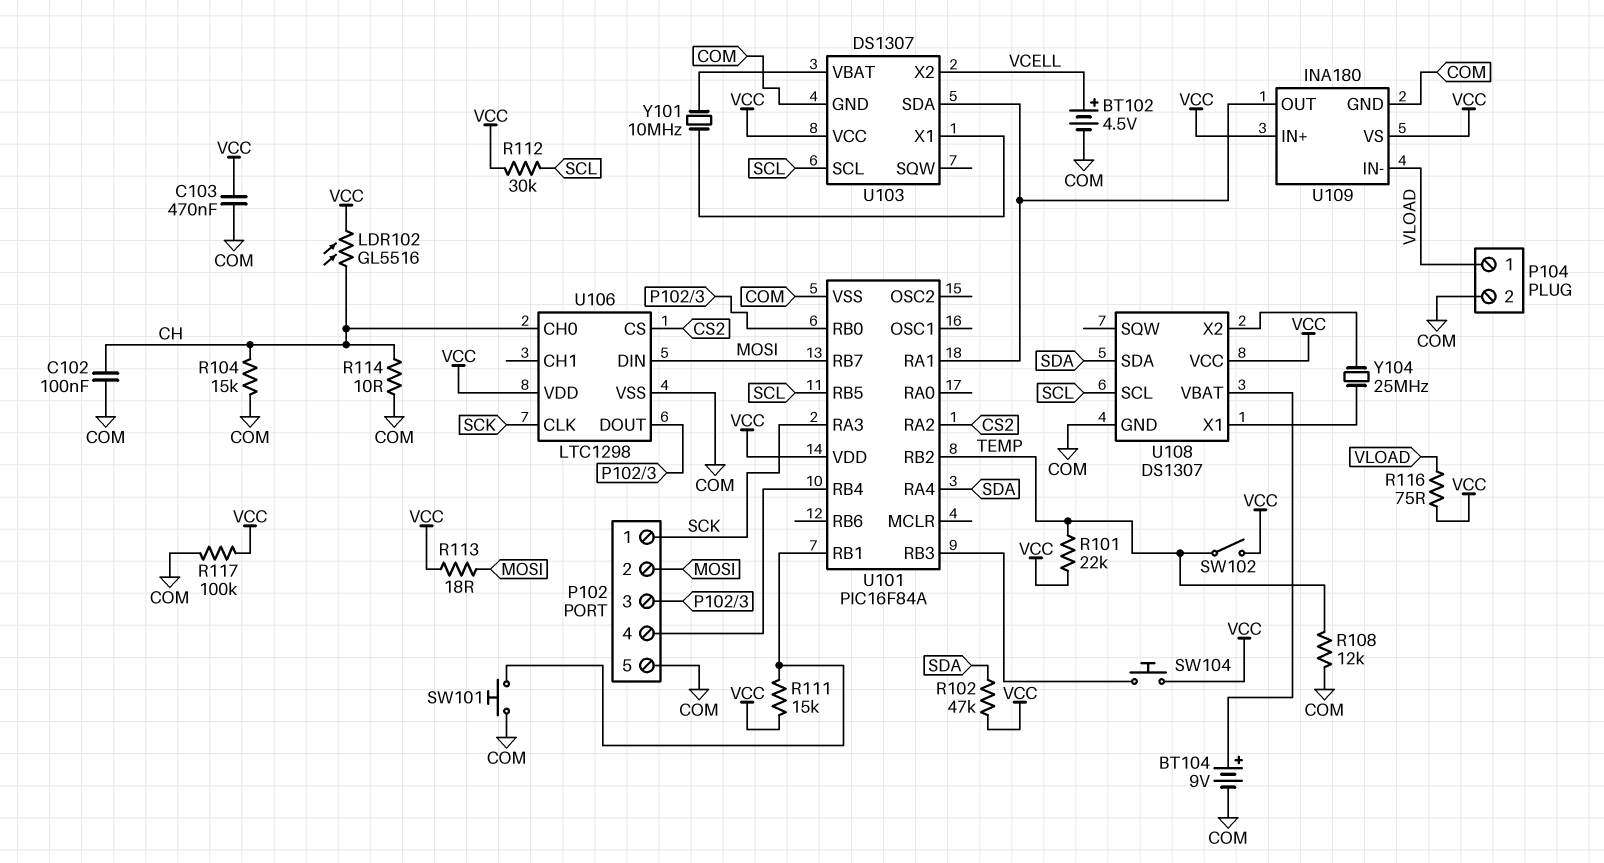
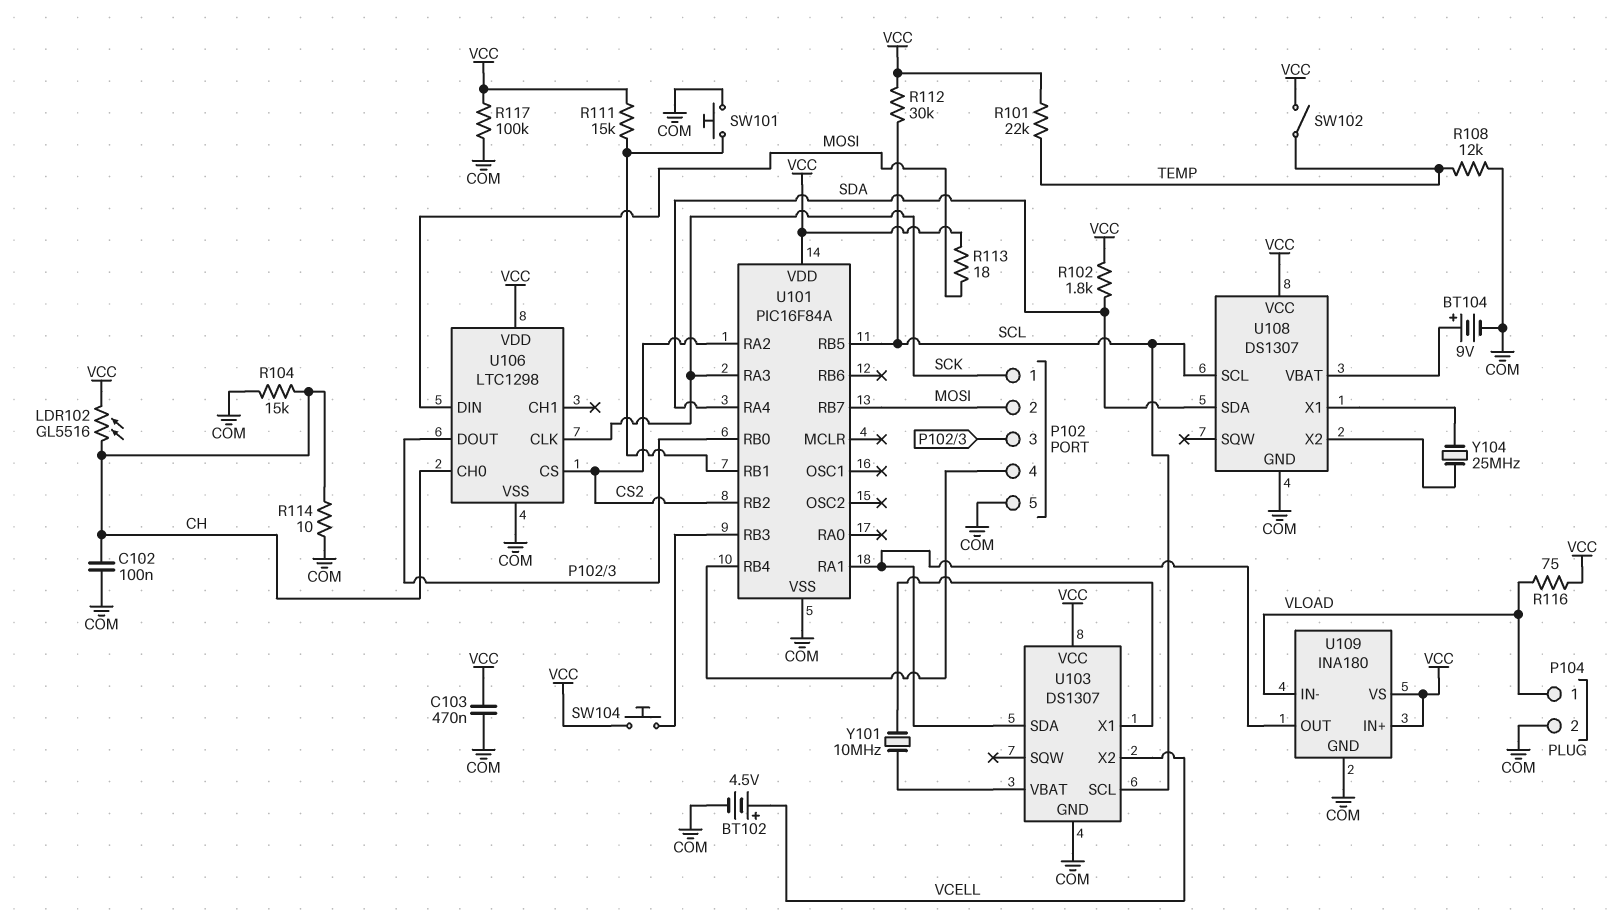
R102: 47k (SDA, VCC) -> 1.8k (SDA, VCC)
U101 pin RB2: TEMP -> CS2

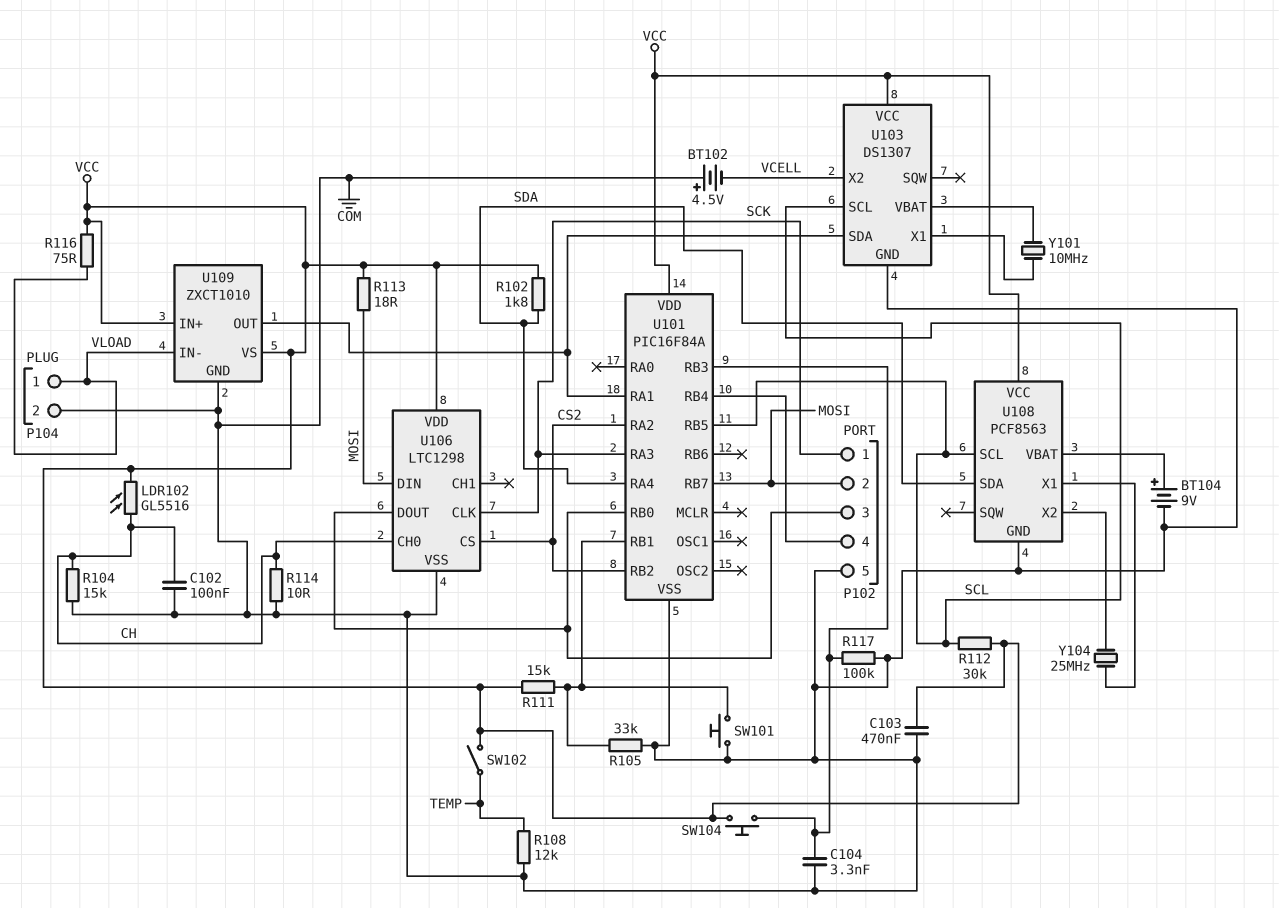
BT102: 4.5V (plus VCELL, minus COM) -> 4.5V (plus COM, minus VCELL)
C104: none -> 3.3nF (COM, U101/RB3)
R101: 22k (TEMP, VCC) -> none
R105: none -> 33k (COM, U101/RB1)
R117: 100k (COM, VCC) -> 100k (COM, U101/RB3)
U108: DS1307 -> PCF8563
U109: INA180 -> ZXCT1010

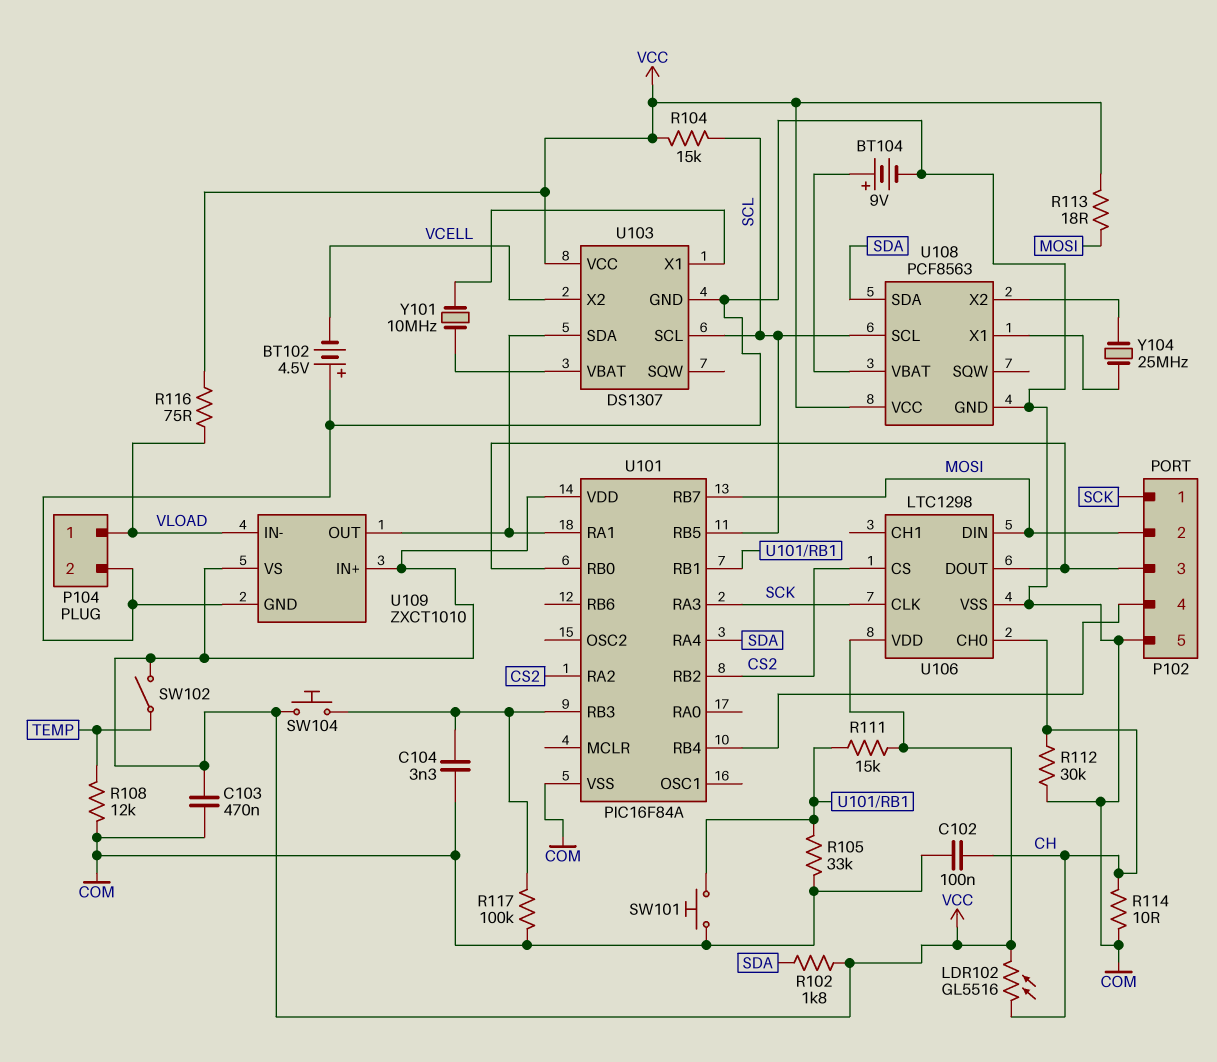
R104: 15k (CH, COM) -> 15k (SCL, VCC)
R112: 30k (SCL, VCC) -> 30k (CH, COM)

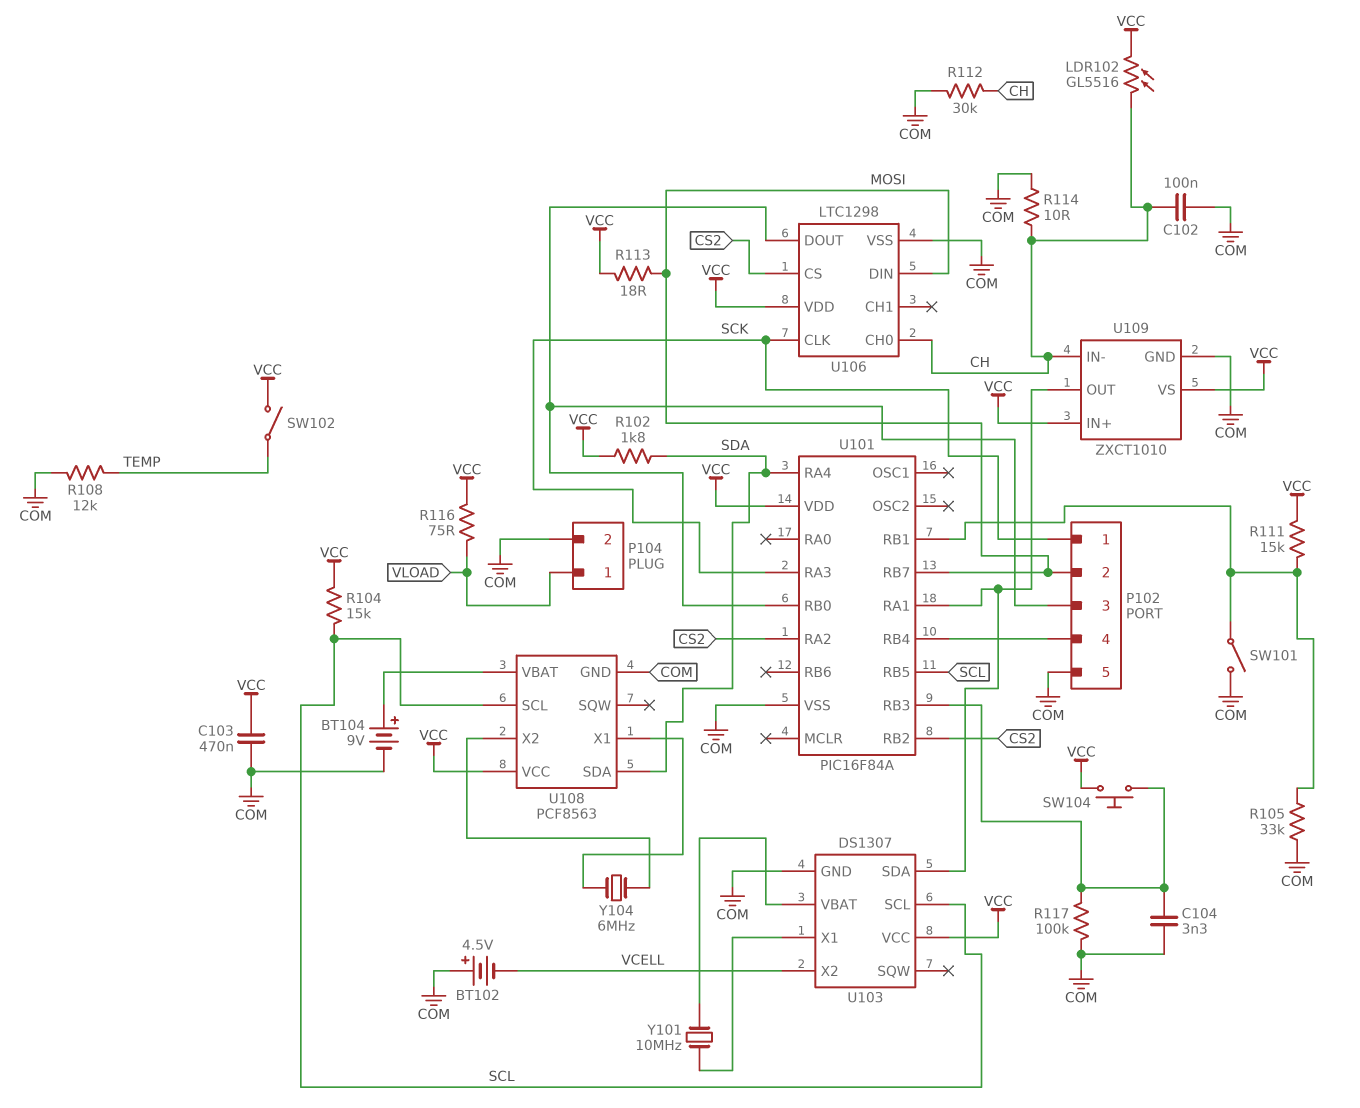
SW101: button (COM, U101/RB1) -> switch (COM, U101/RB1)
U109 pin IN-: VLOAD -> CH
Y104: 25MHz (U108/X1, U108/X2) -> 6MHz (U108/X1, U108/X2)

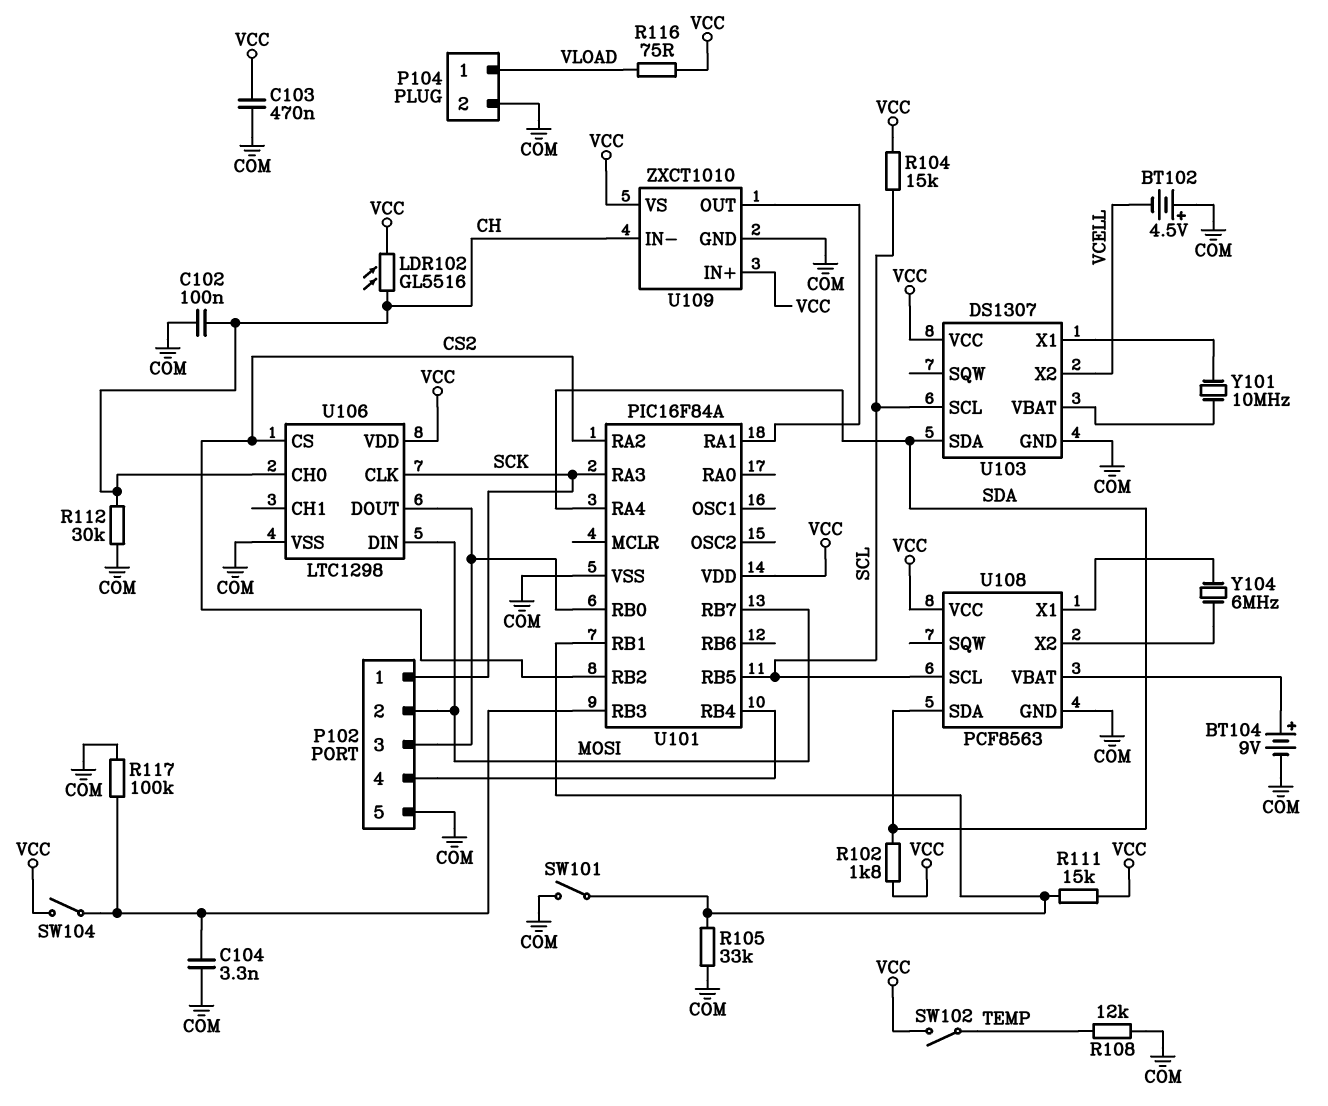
R113: 18 (MOSI, VCC) -> none
R114: 10 (CH, COM) -> none
SW104: button (U101/RB3, VCC) -> switch (U101/RB3, VCC)
U103 pin SDA: U101/RA1 -> SDA

